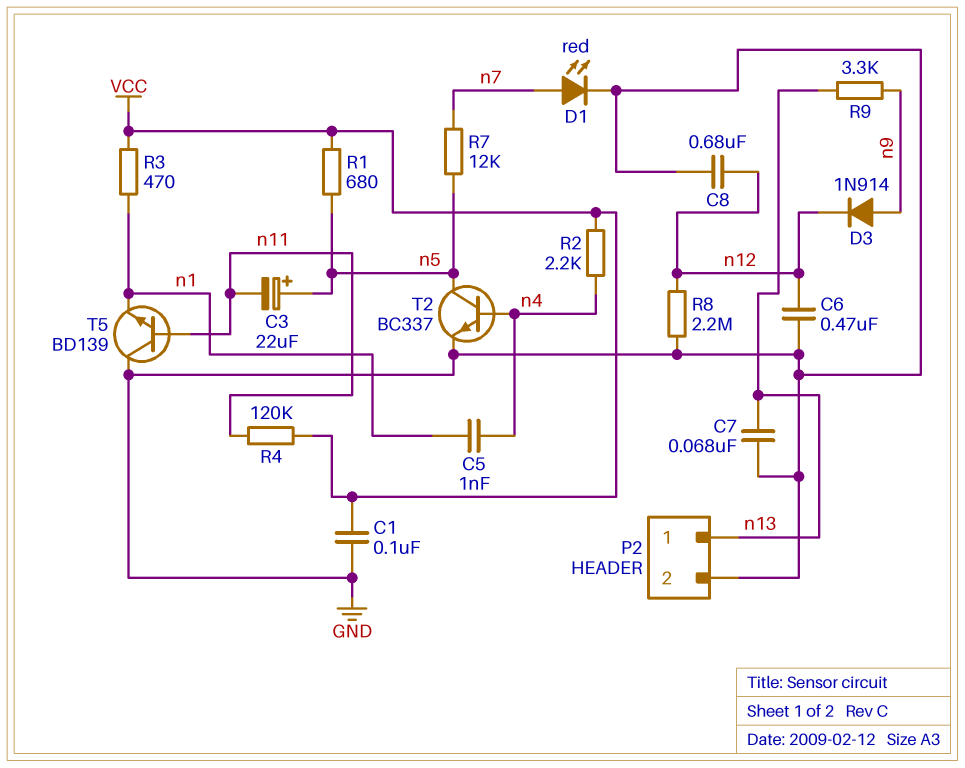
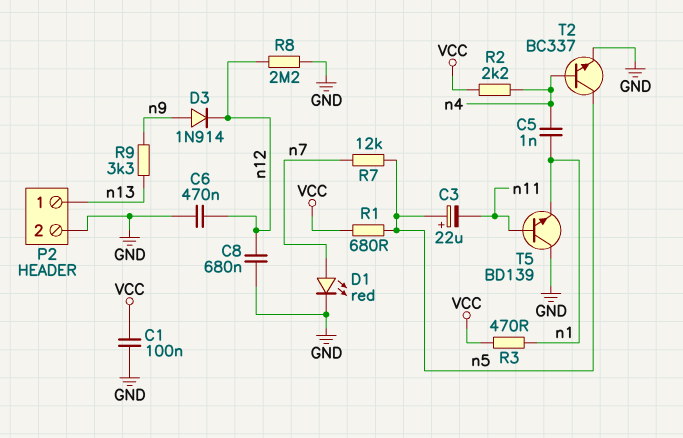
C7: 68nF (GND, n13) -> none
R4: 120k (VCC, n11) -> none

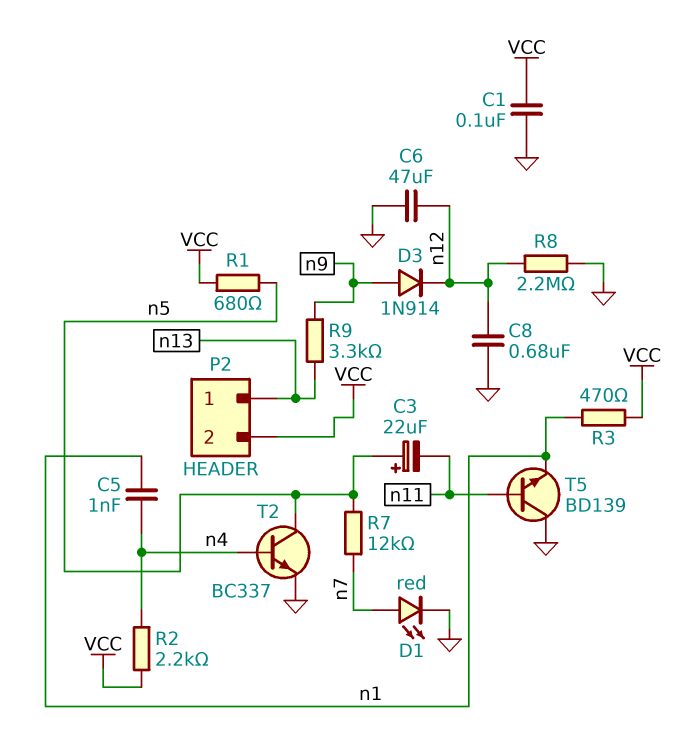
C6: 470nF (GND, n12) -> 47uF (GND, n12)
P2 pin 2: GND -> VCC

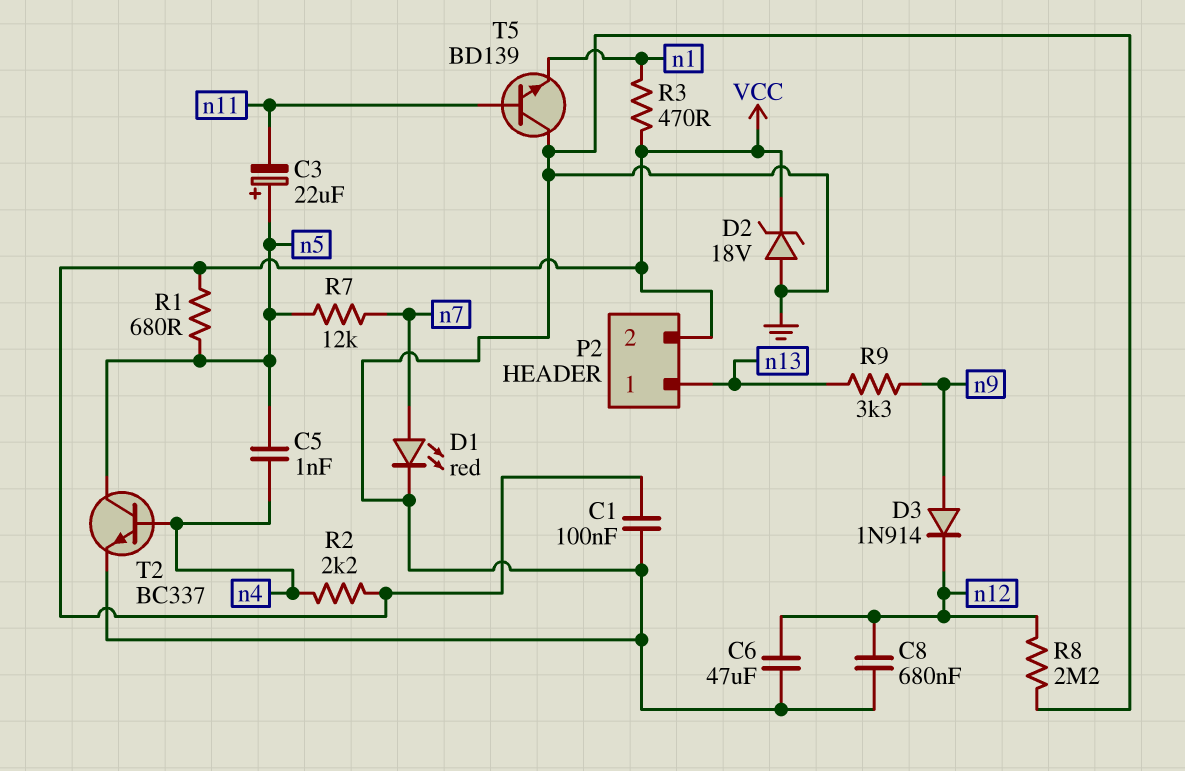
C5: 1nF (n1, n4) -> 1nF (n4, n5)
D2: none -> zener 18V (A GND, K VCC)

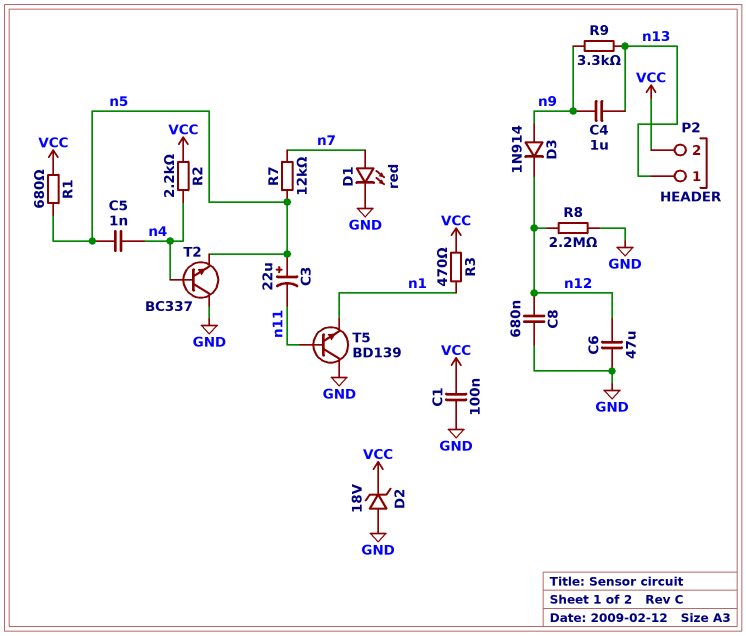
C4: none -> 1uF (n9, n13)
T2: NPN BC337 (B n4, C n5, E GND) -> NPN BC337 (B n4, C GND, E n5)

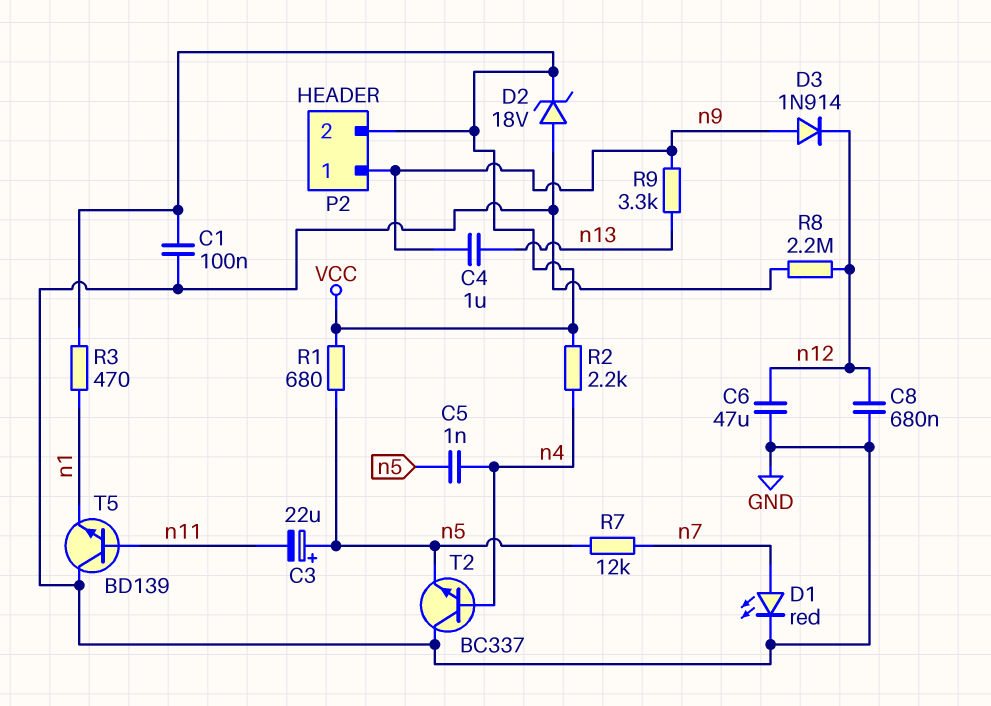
P2 pin 1: n13 -> n9

